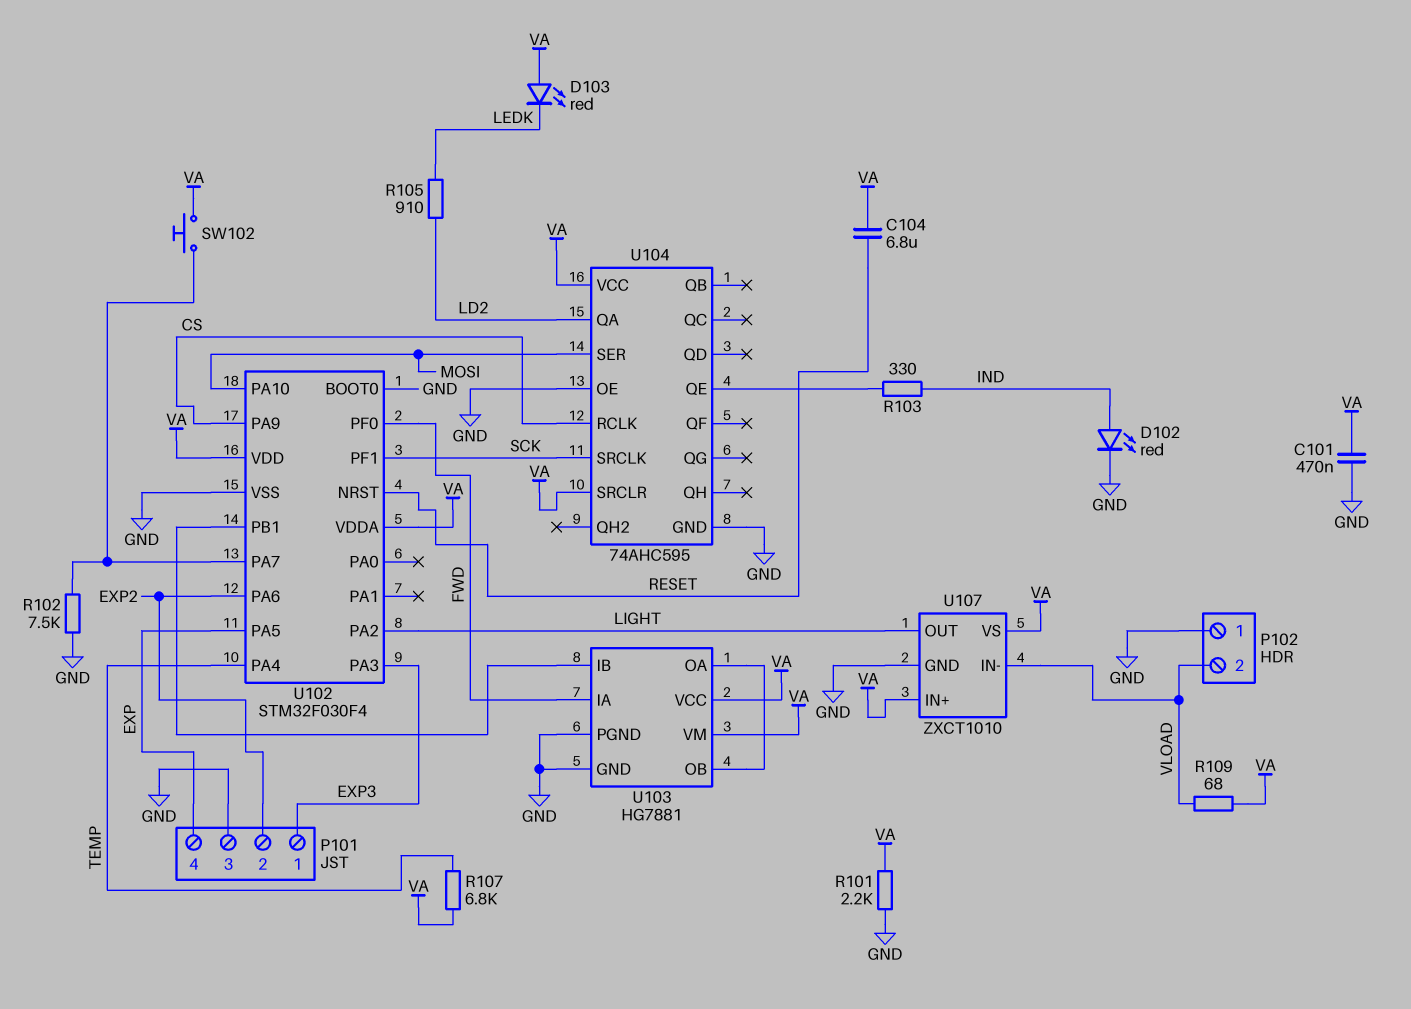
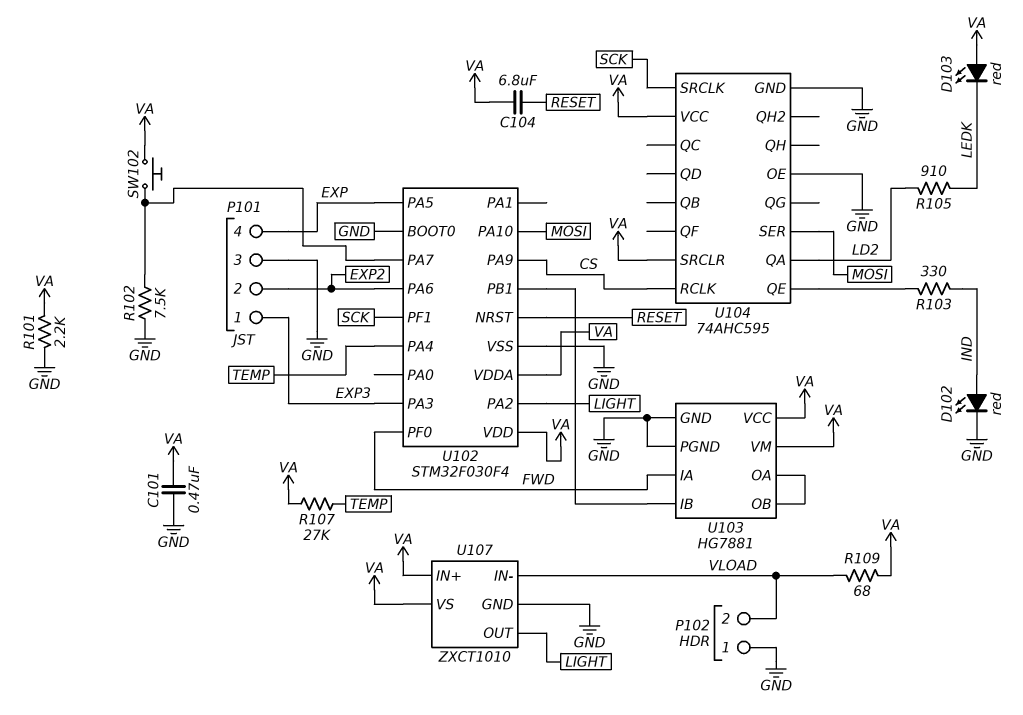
R107: 6.8k (TEMP, VA) -> 27k (TEMP, VA)

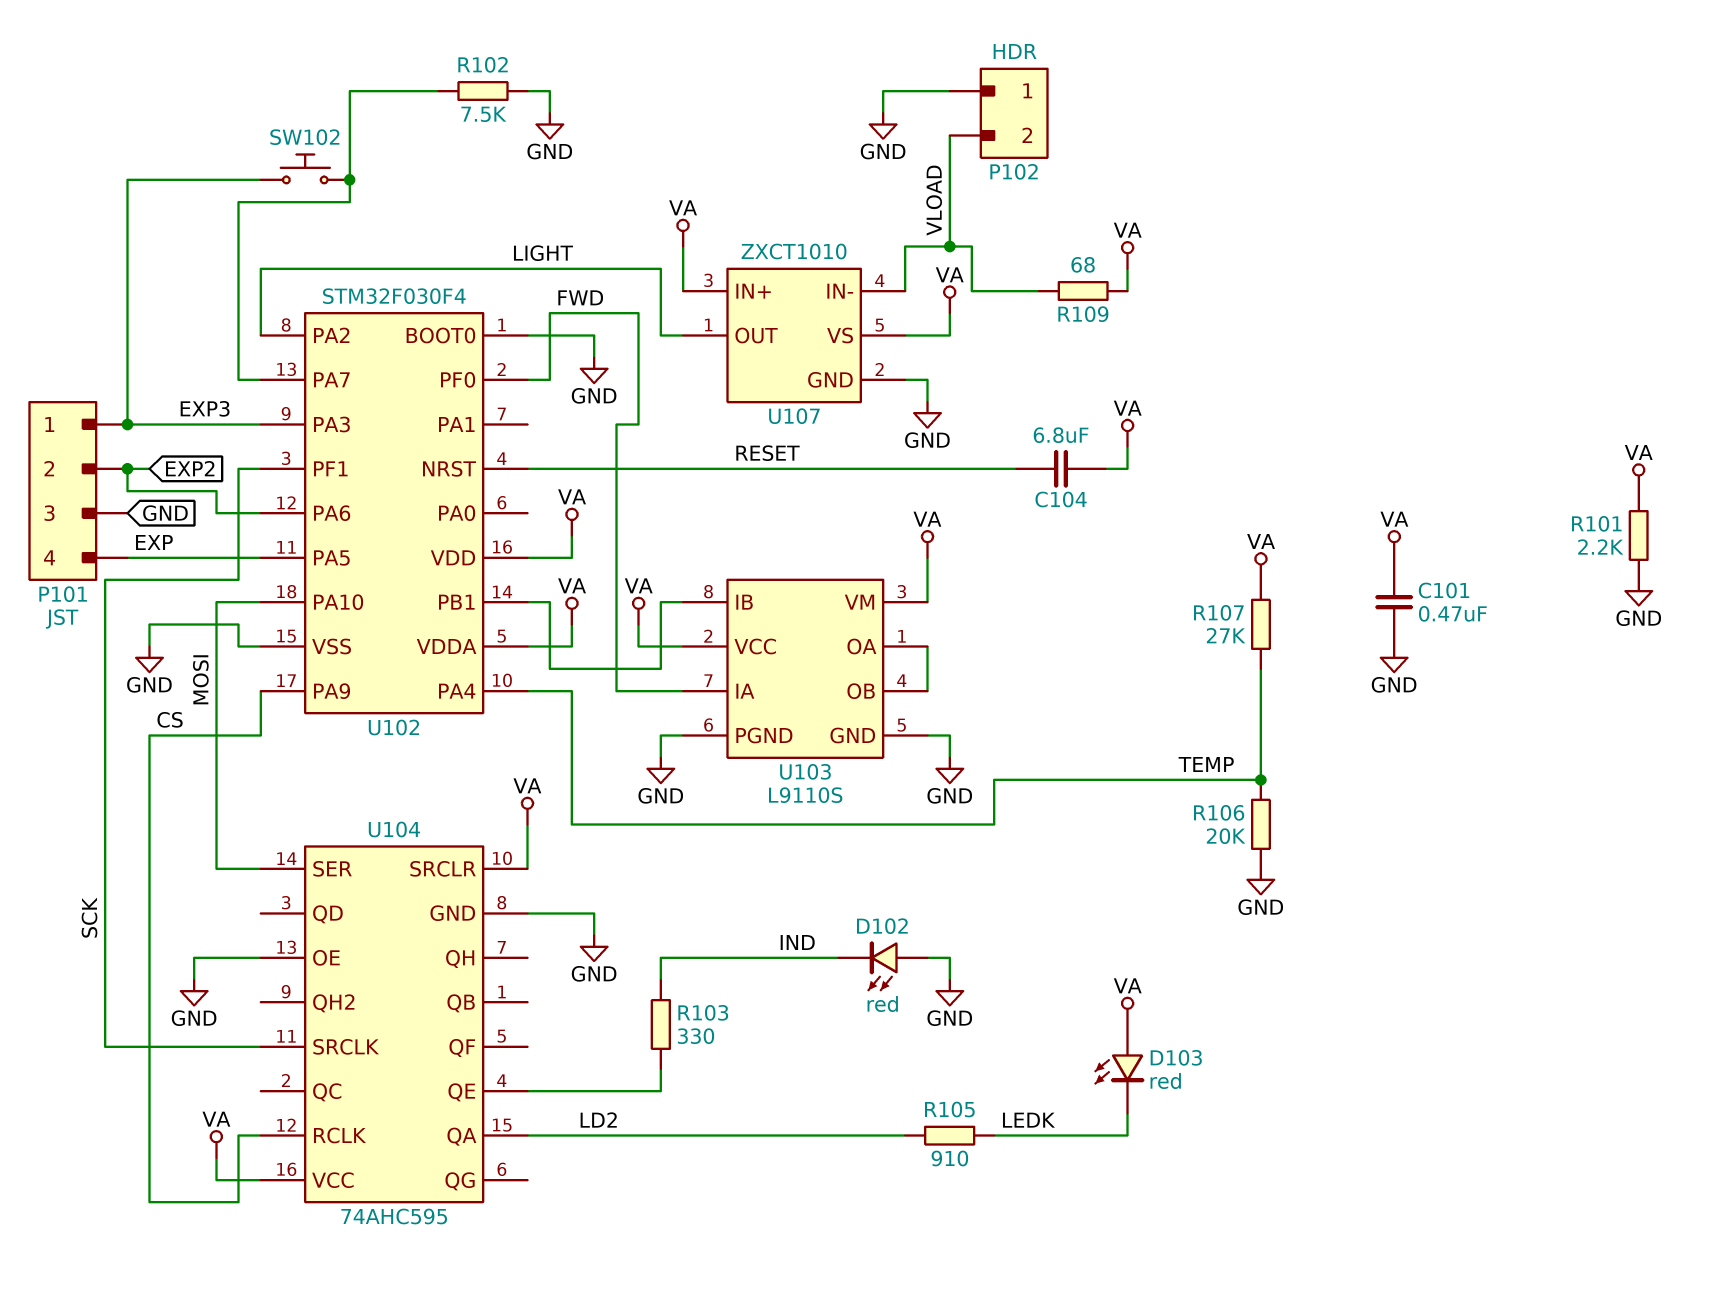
D102: LED red (A IND, K GND) -> LED red (A GND, K IND)
R106: none -> 20k (GND, TEMP)
SW102: button (U102/PA7, VA) -> button (EXP3, U102/PA7)
U103: HG7881 -> L9110S

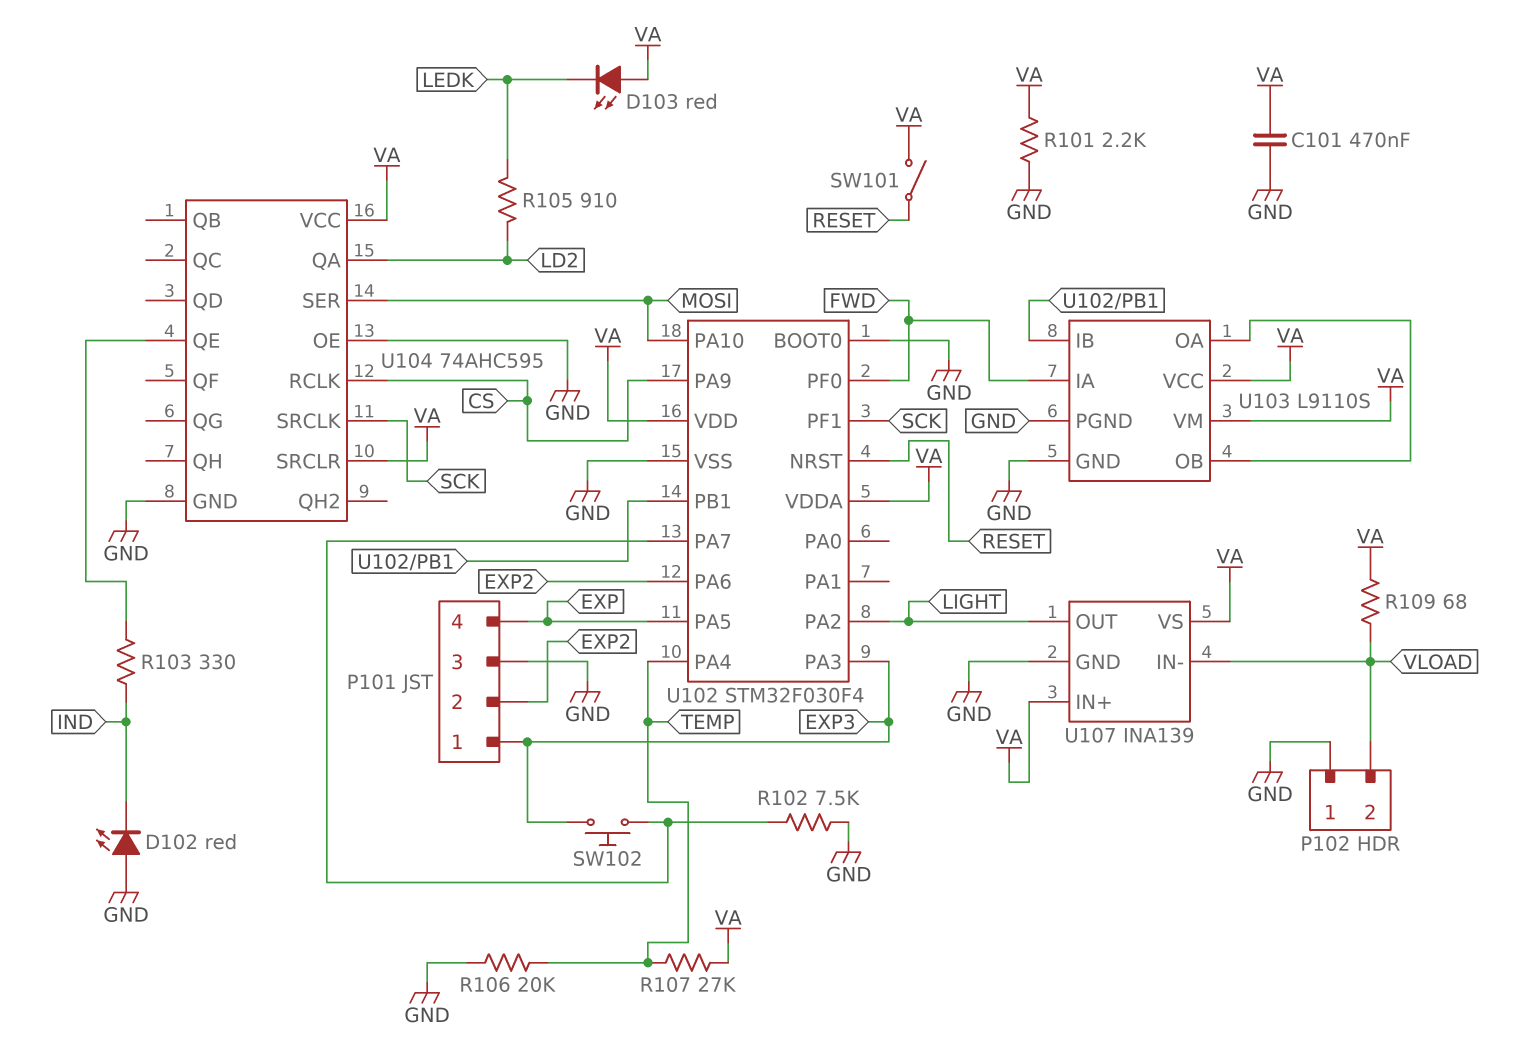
C104: 6.8uF (RESET, VA) -> none
SW101: none -> switch (RESET, VA)
U107: ZXCT1010 -> INA139

